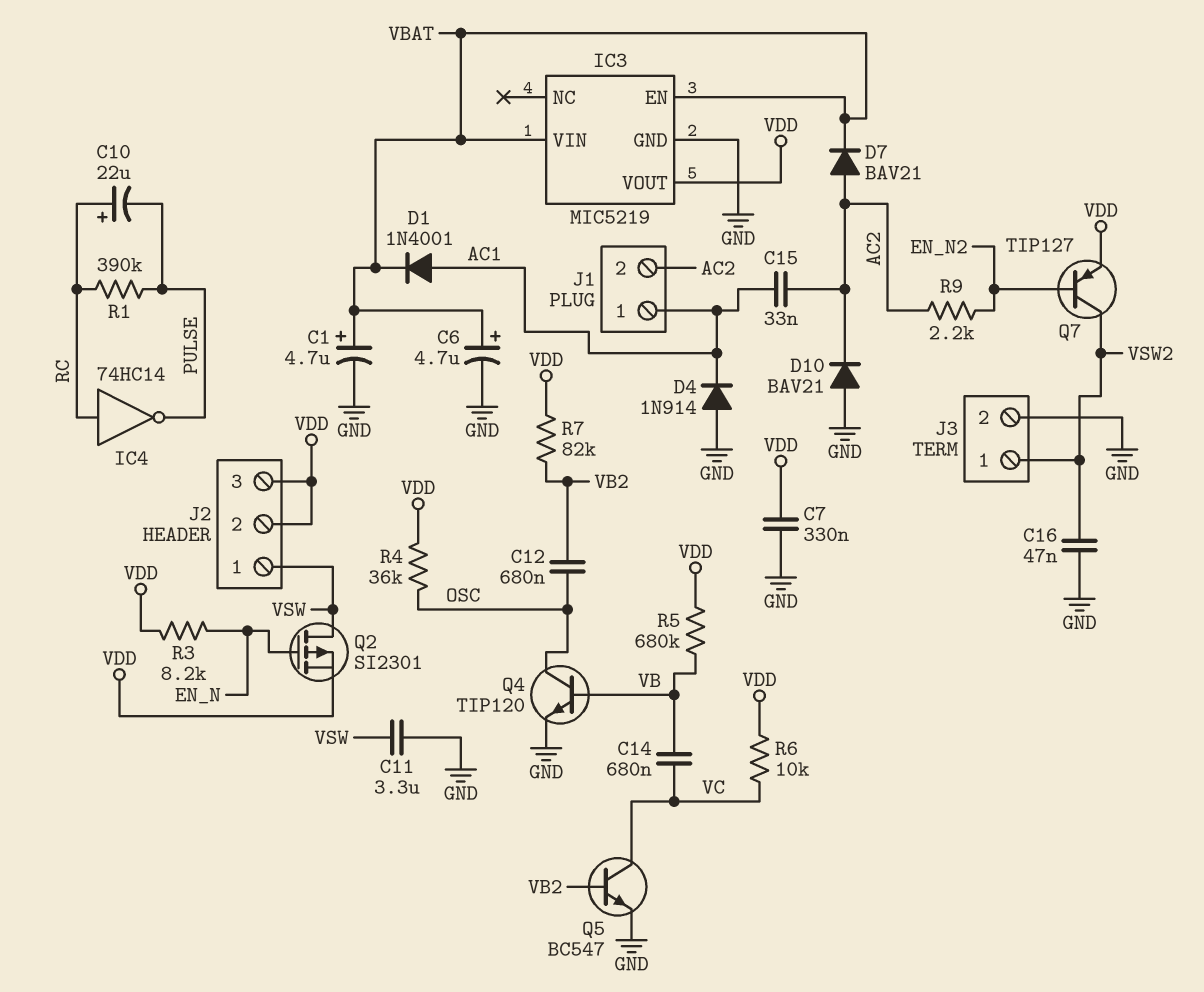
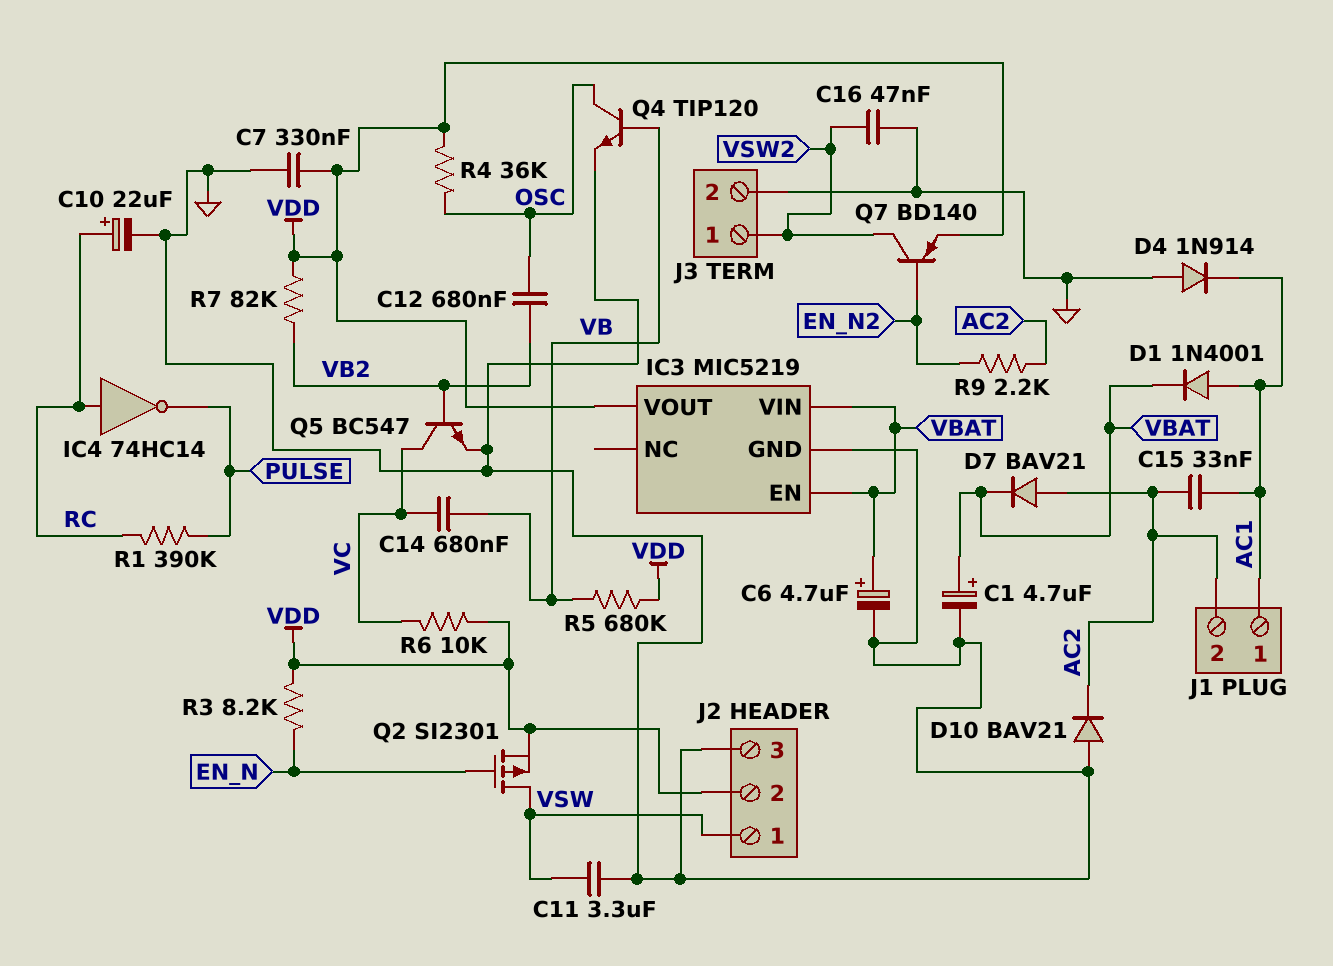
C10: 22uF (plus RC, minus PULSE) -> 22uF (plus RC, minus GND)
J2 pin 3: VDD -> GND
Q7: PNP TIP127 (B EN_N2, C VSW2, E VDD) -> PNP BD140 (B EN_N2, C VSW2, E VDD)

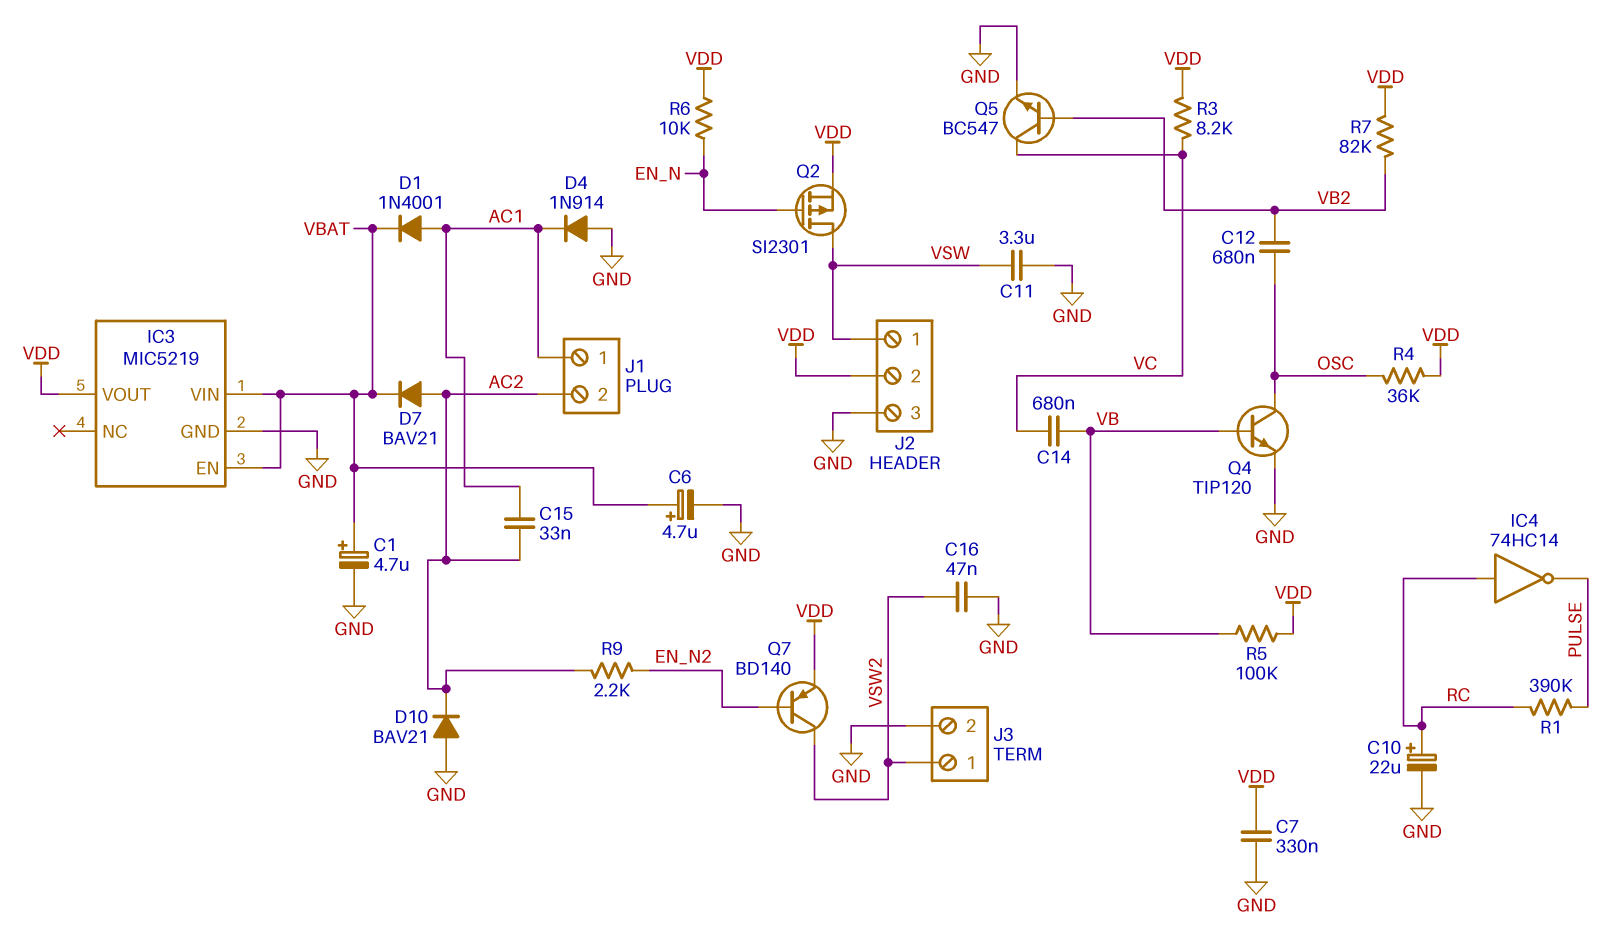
R3: 8.2k (EN_N, VDD) -> 8.2k (VC, VDD)
R5: 680k (VB, VDD) -> 100k (VB, VDD)
R6: 10k (VC, VDD) -> 10k (EN_N, VDD)

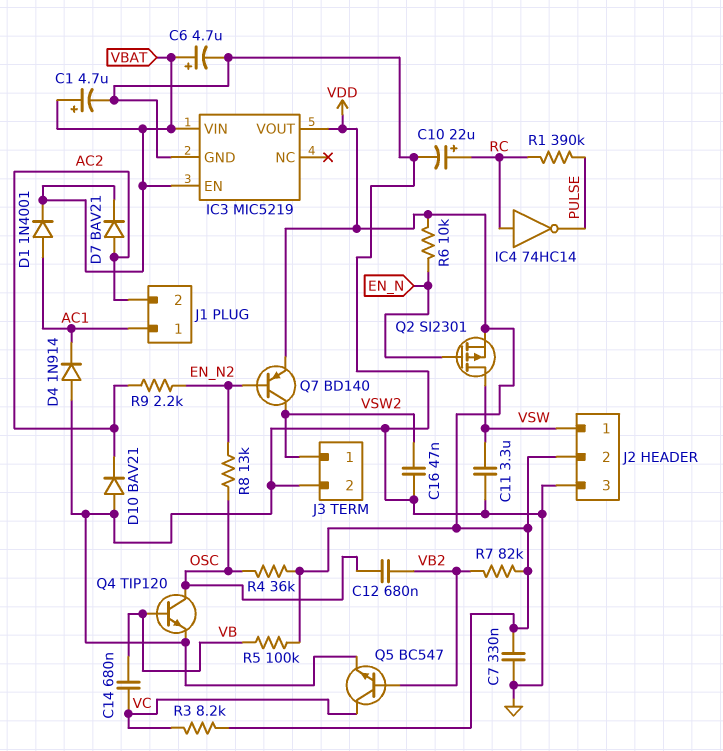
C15: 33nF (AC1, AC2) -> none
R8: none -> 13k (EN_N2, OSC)

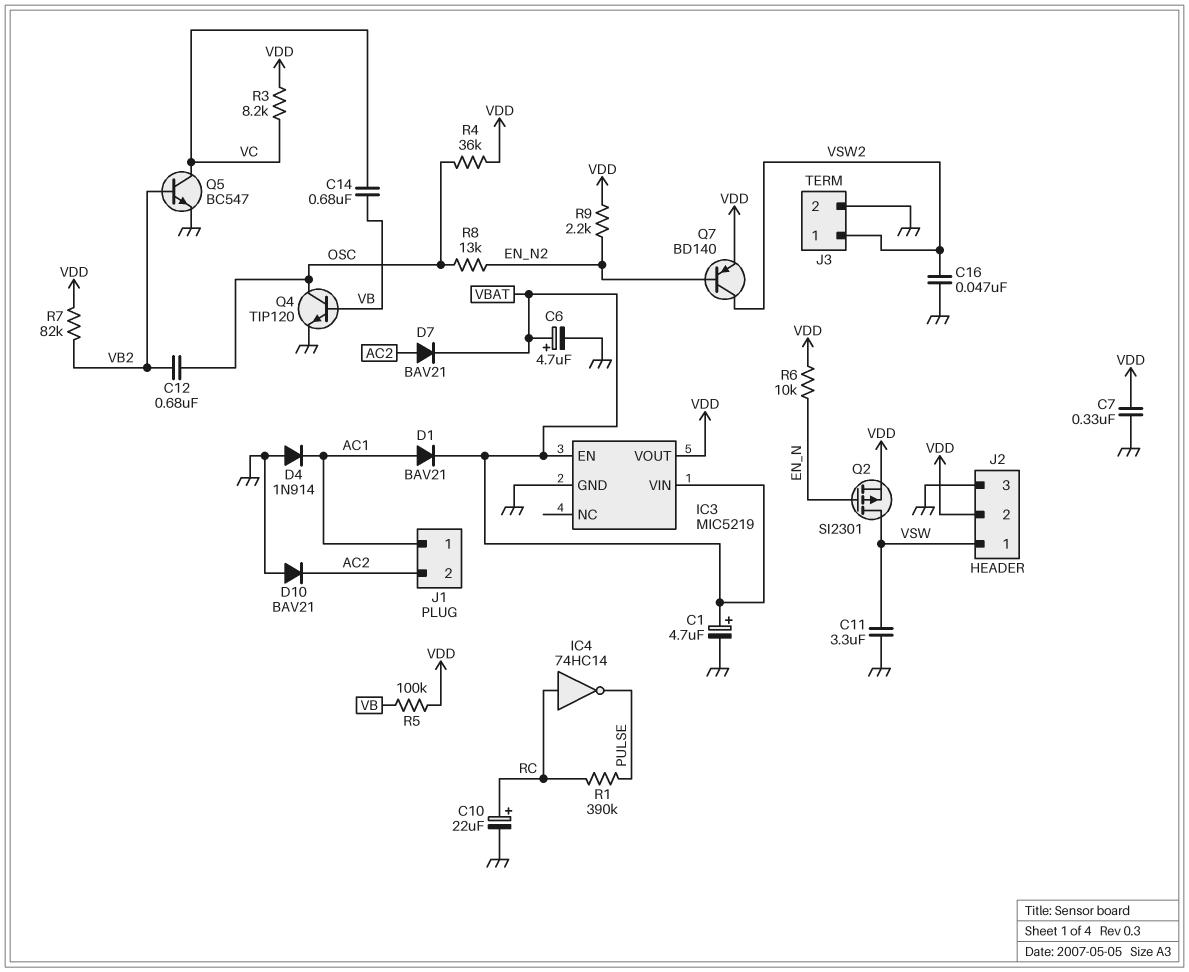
D1: diode 1N4001 (A AC1, K VBAT) -> diode BAV21 (A AC1, K VBAT)
R9: 2.2k (AC2, EN_N2) -> 2.2k (EN_N2, VDD)

